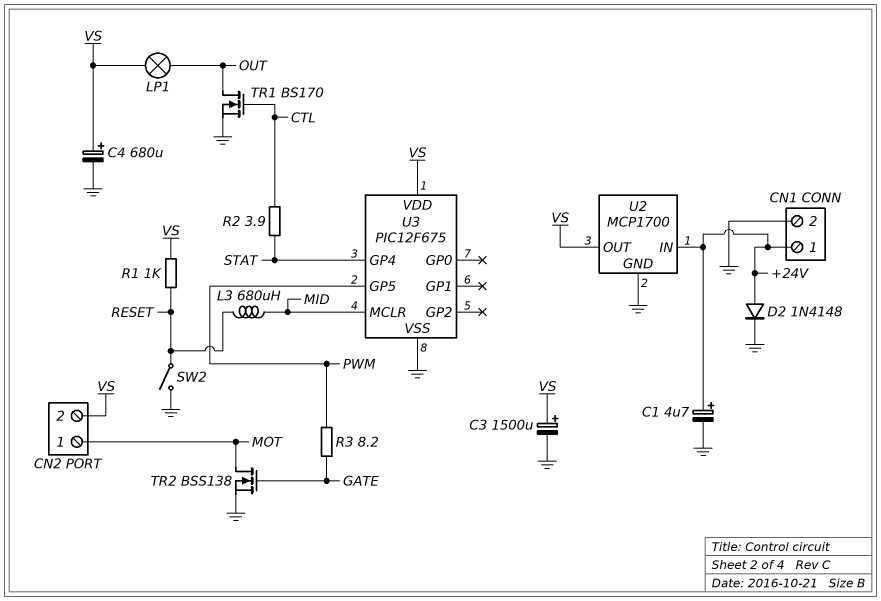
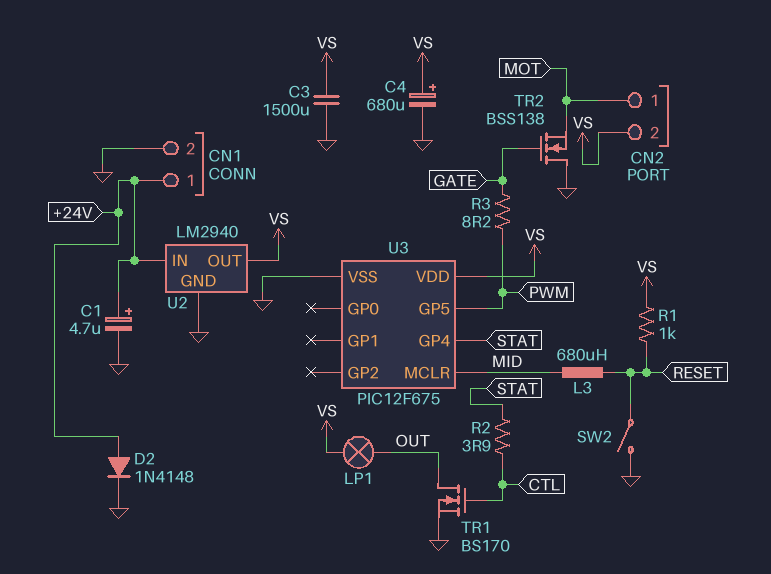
C3: 1500uF (plus VS, minus GND) -> 1500uF (GND, VS)
TR2: NMOS BSS138 (G GATE, D MOT, S GND) -> NMOS BSS138 (G GATE, D GND, S MOT)
U2: MCP1700 -> LM2940

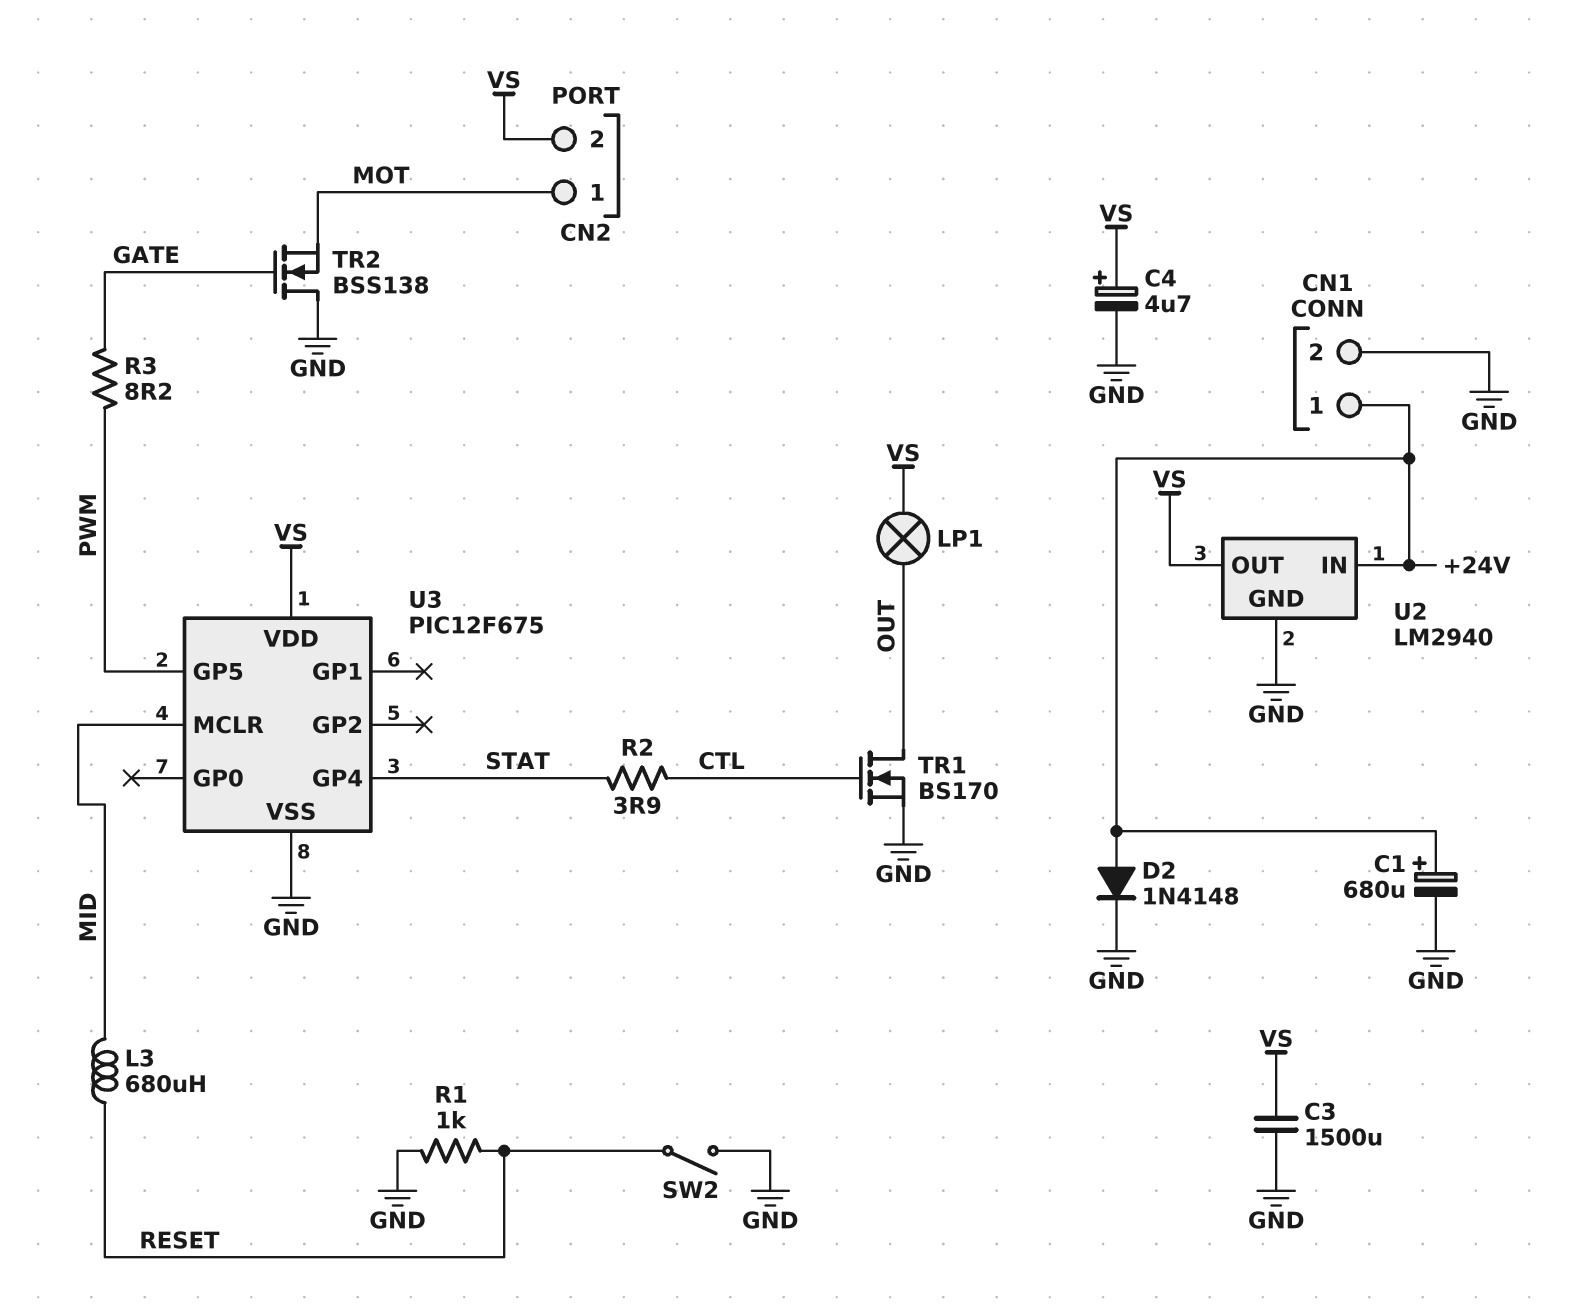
C1: 4.7uF (plus +24V, minus GND) -> 680uF (plus +24V, minus GND)
C4: 680uF (plus VS, minus GND) -> 4.7uF (plus VS, minus GND)
R1: 1k (RESET, VS) -> 1k (GND, RESET)

